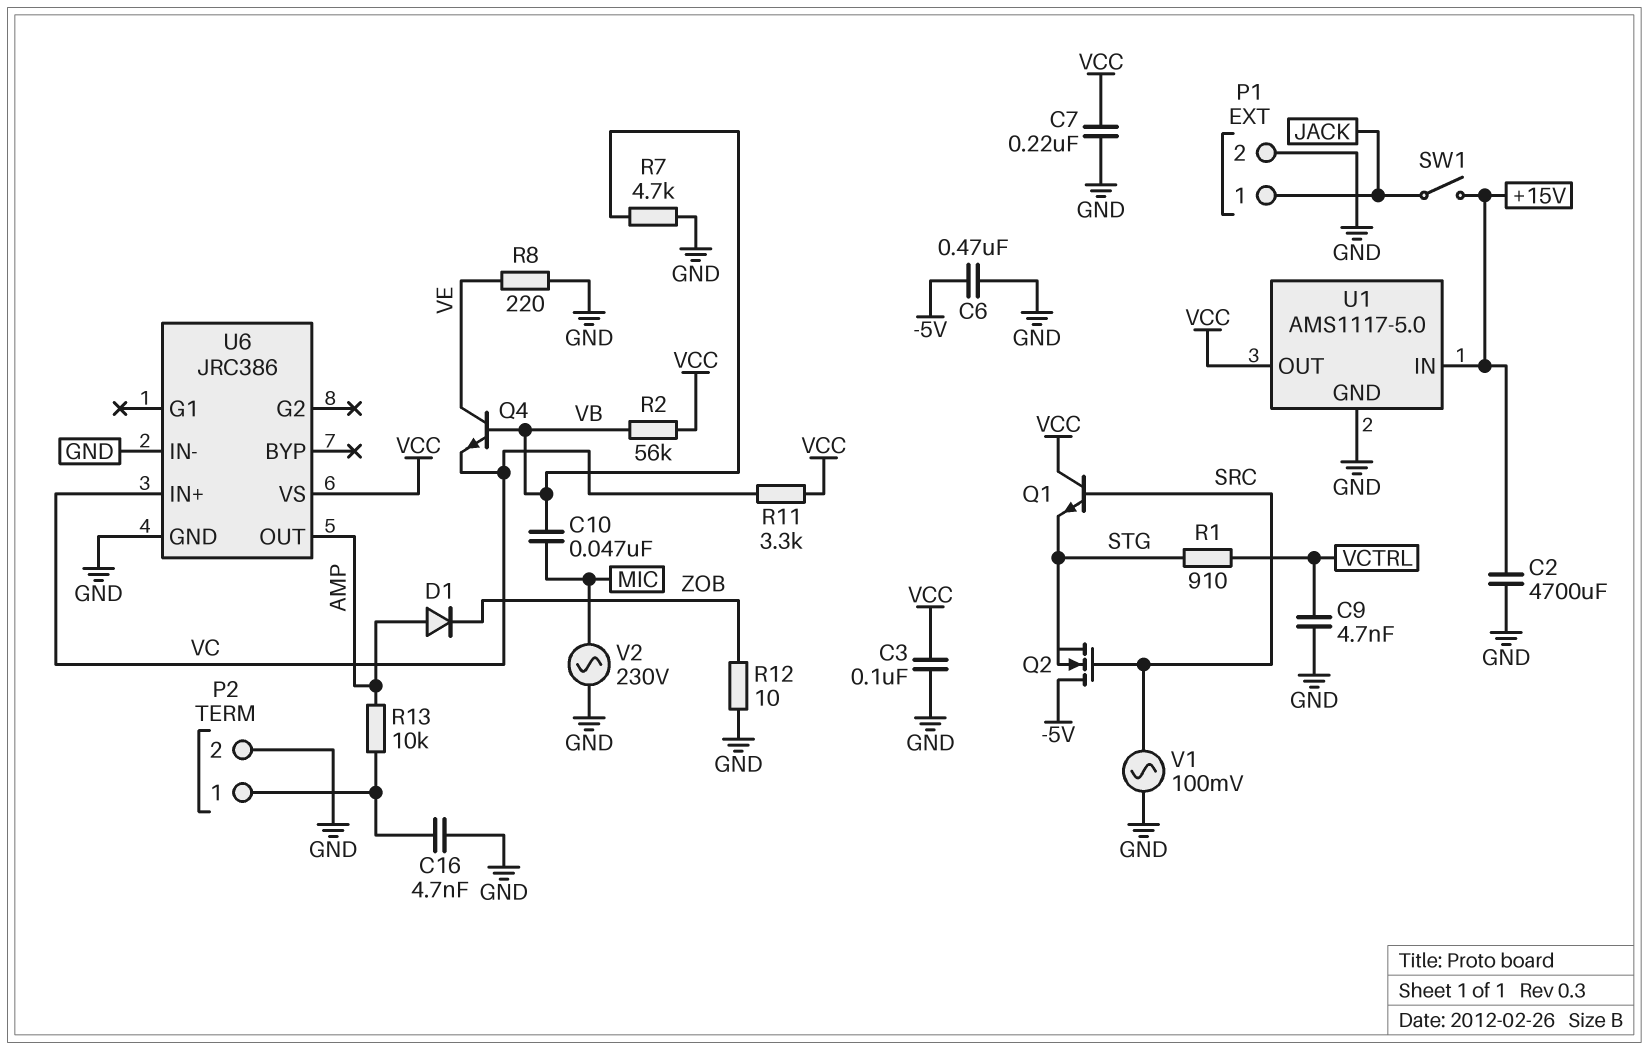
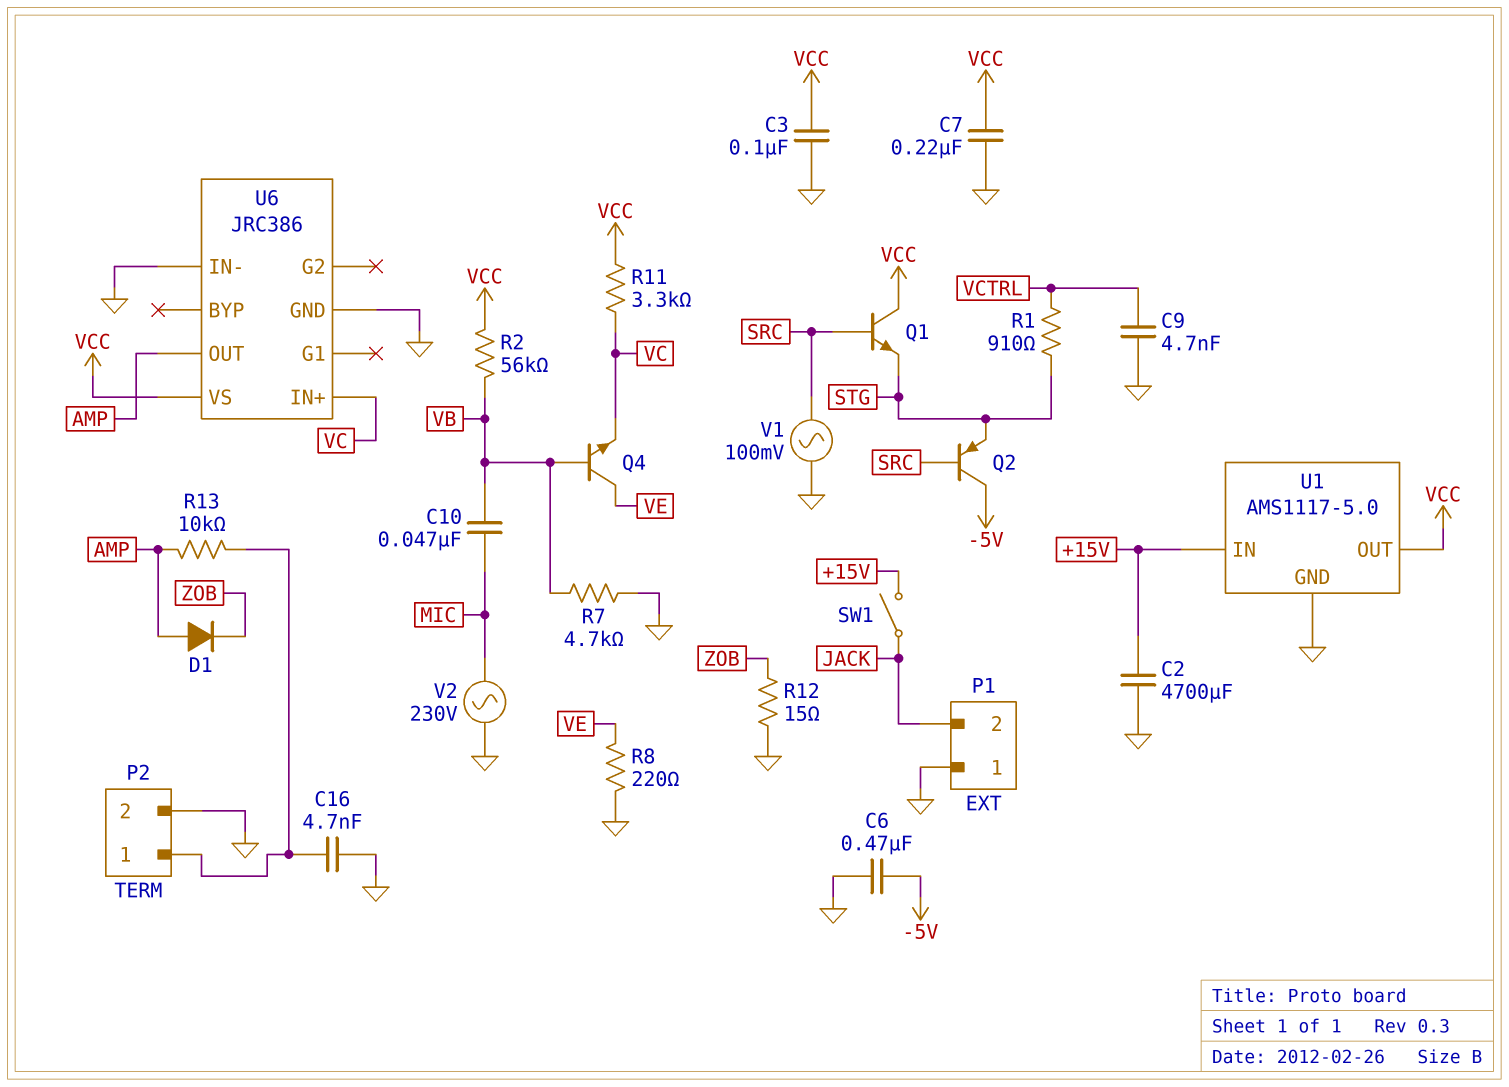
P1 pin 1: JACK -> GND
P1 pin 2: GND -> JACK
Q2: NMOS (G SRC, D -5V, S STG) -> PNP (B SRC, C -5V, E STG)
R12: 10 (GND, ZOB) -> 15 (GND, ZOB)

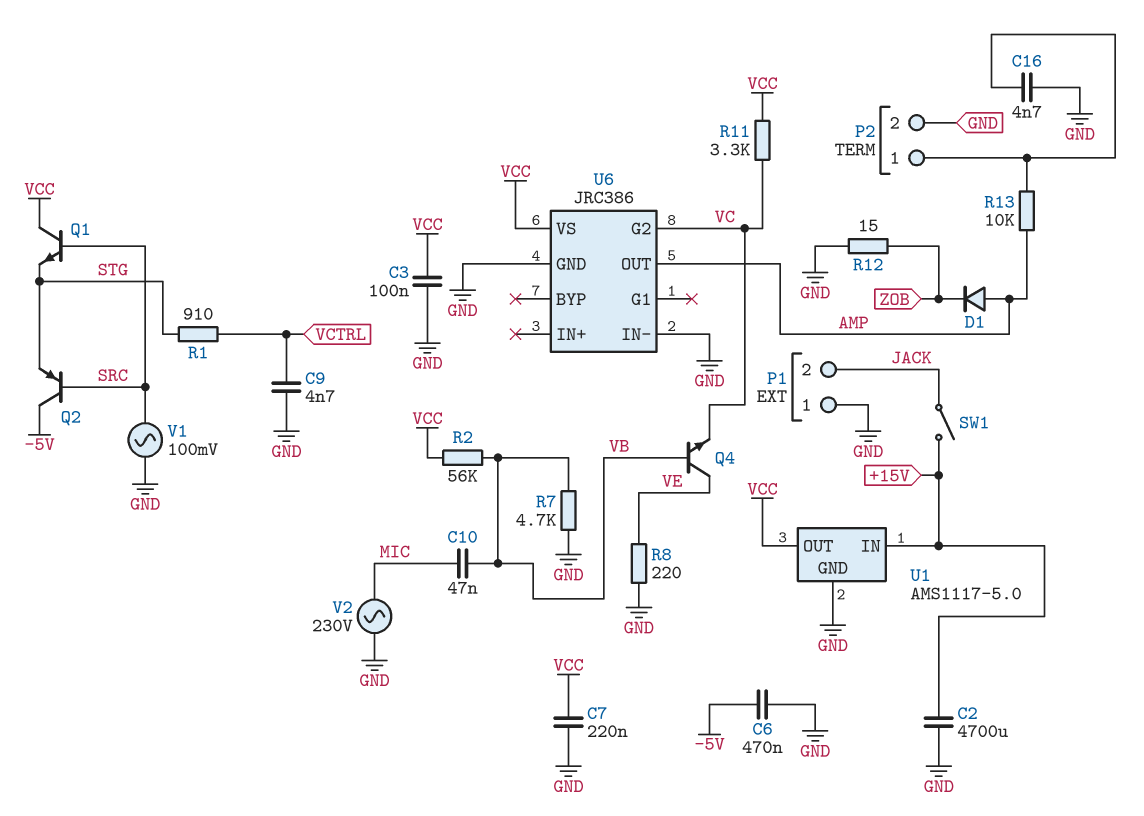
U6 pin G2: none -> VC
U6 pin IN+: VC -> none

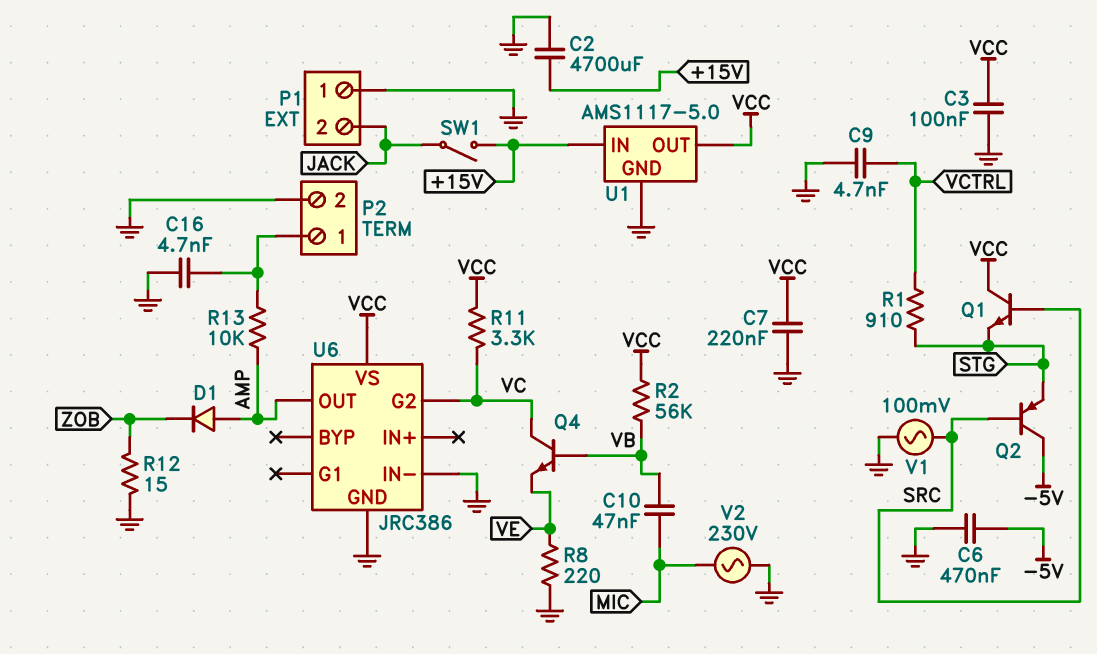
Q4: NPN (B VB, C VE, E VC) -> NPN (B VB, C VC, E VE)
R7: 4.7k (GND, VB) -> none

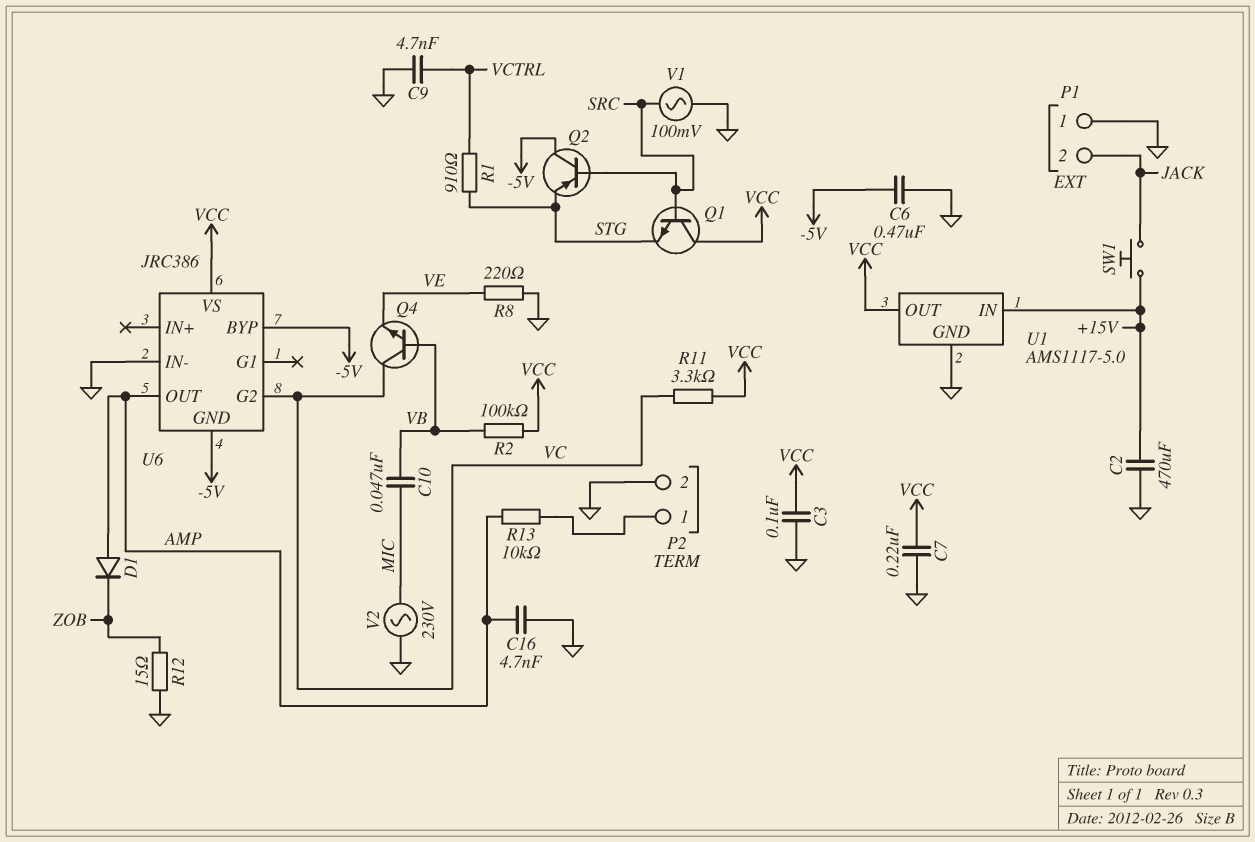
C2: 4700uF (+15V, GND) -> 470uF (+15V, GND)
C16: 4.7nF (GND, P2/1) -> 4.7nF (AMP, GND)
R2: 56k (VB, VCC) -> 100k (VB, VCC)
SW1: switch (+15V, JACK) -> button (+15V, JACK)
U6 pin BYP: none -> -5V
U6 pin GND: GND -> -5V

